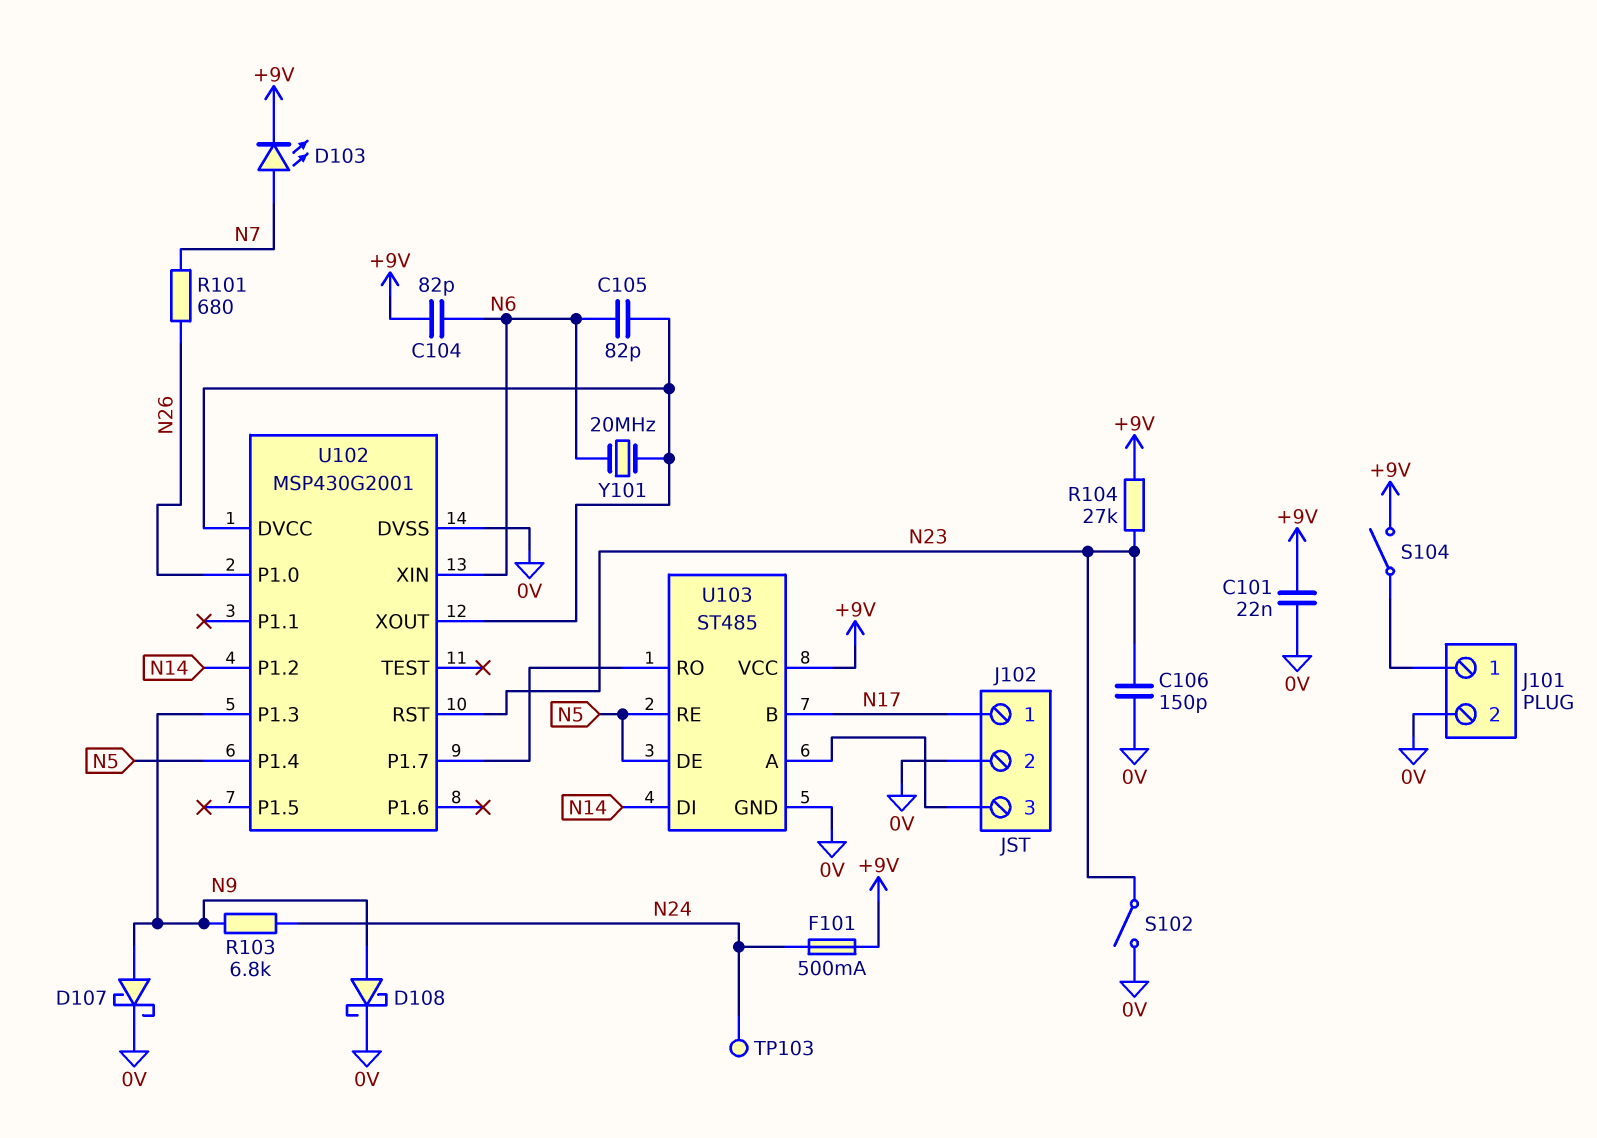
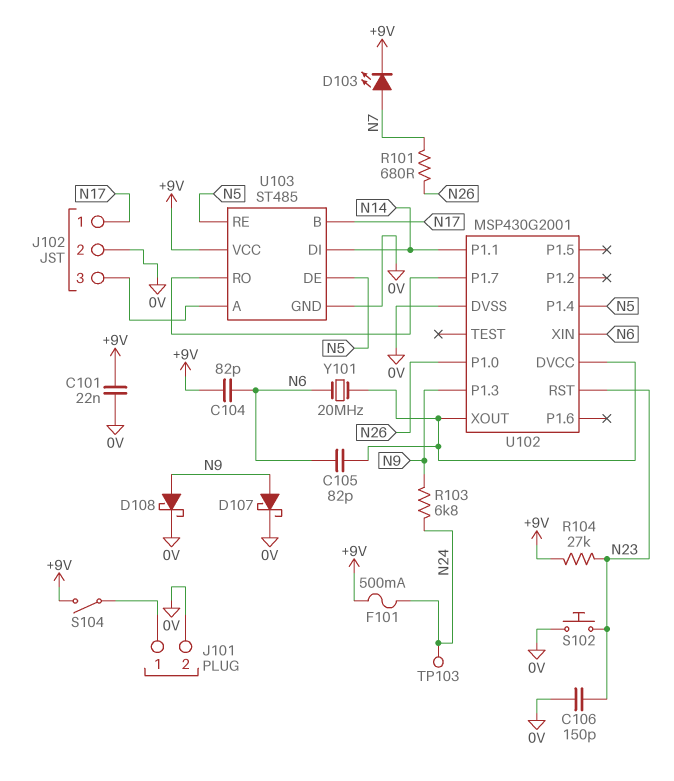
S102: switch (0V, N23) -> button (0V, N23)
U102 pin P1.1: none -> N14
U102 pin P1.2: N14 -> none

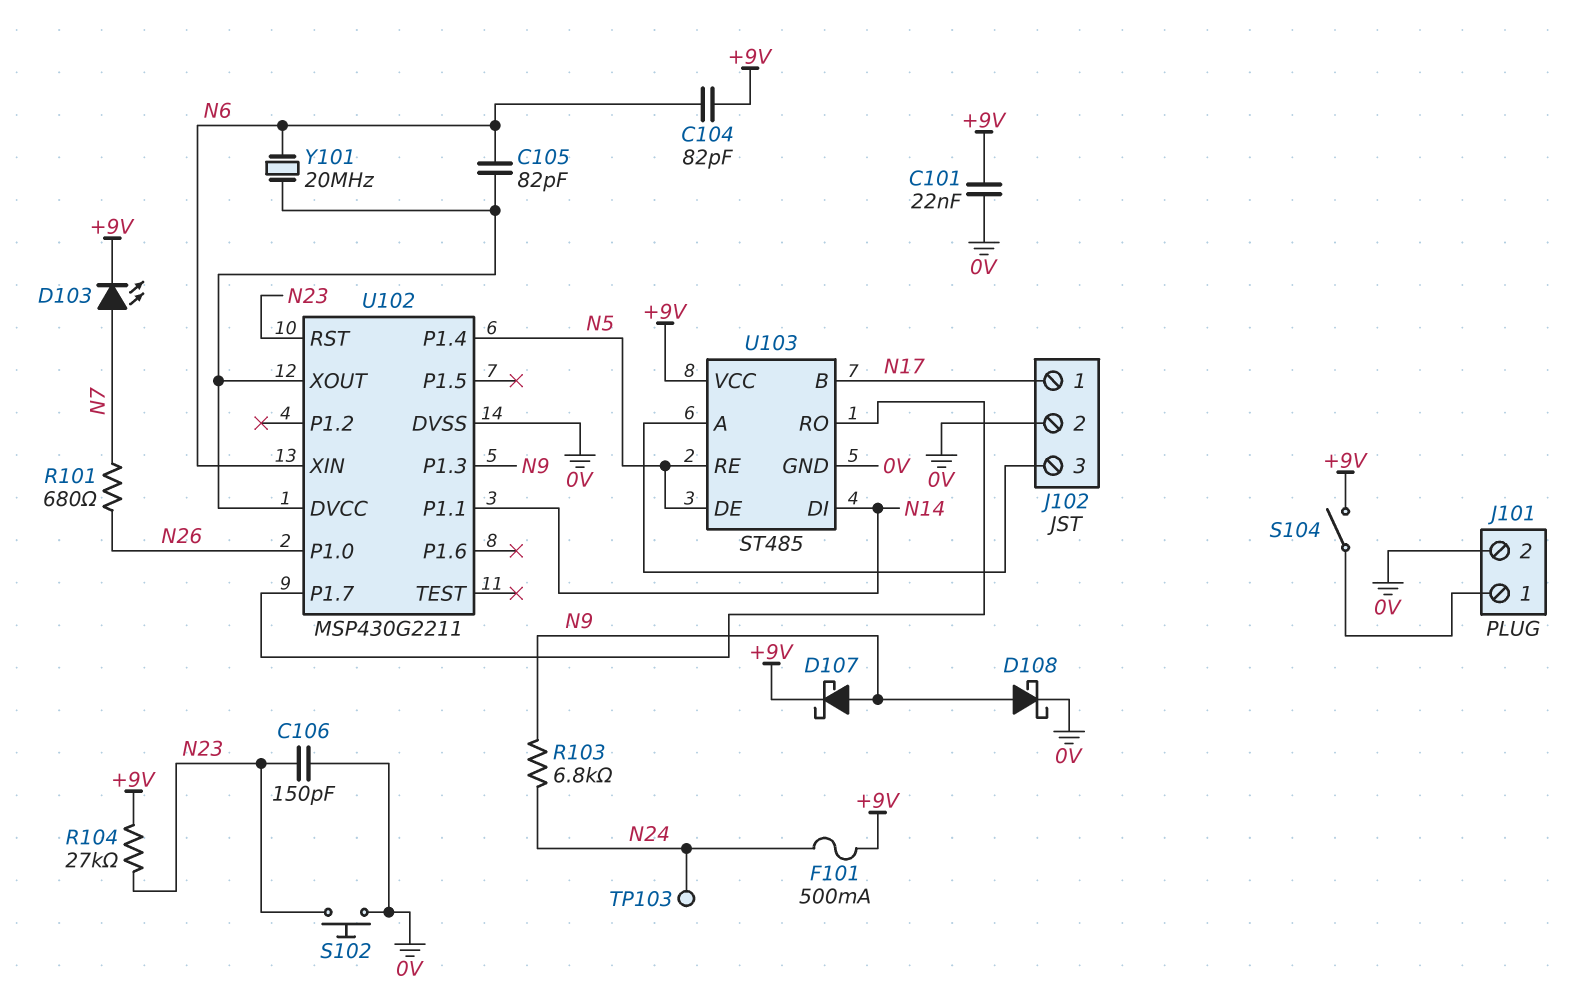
D107: schottky (A N9, K 0V) -> schottky (A N9, K +9V)
U102: MSP430G2001 -> MSP430G2211

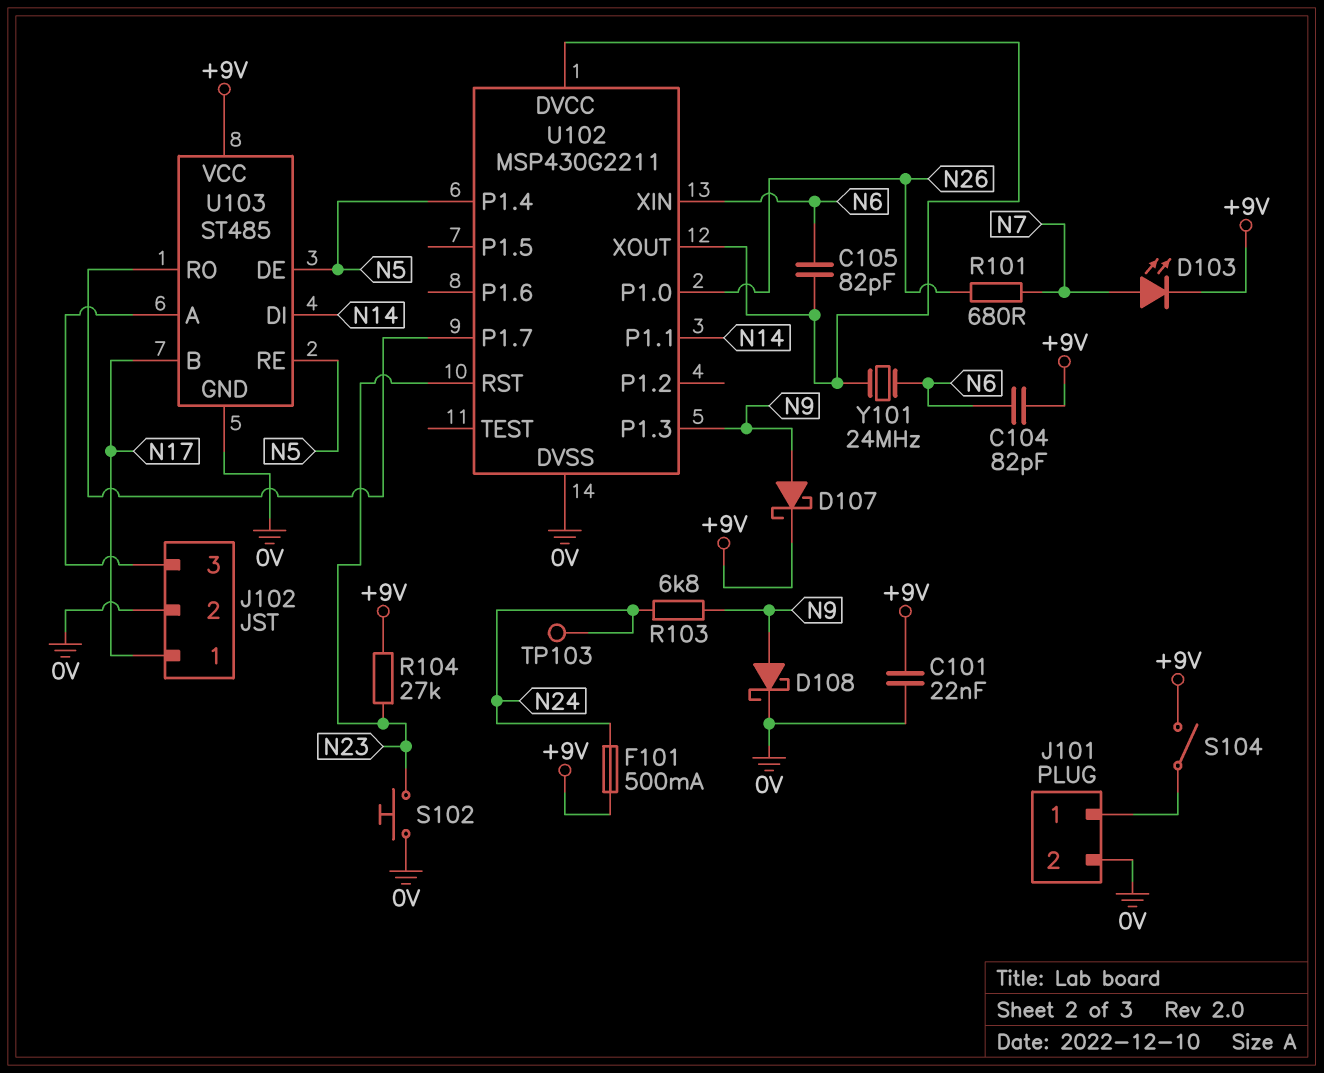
C106: 150pF (0V, N23) -> none
Y101: 20MHz (N6, U102/DVCC) -> 24MHz (N6, U102/DVCC)

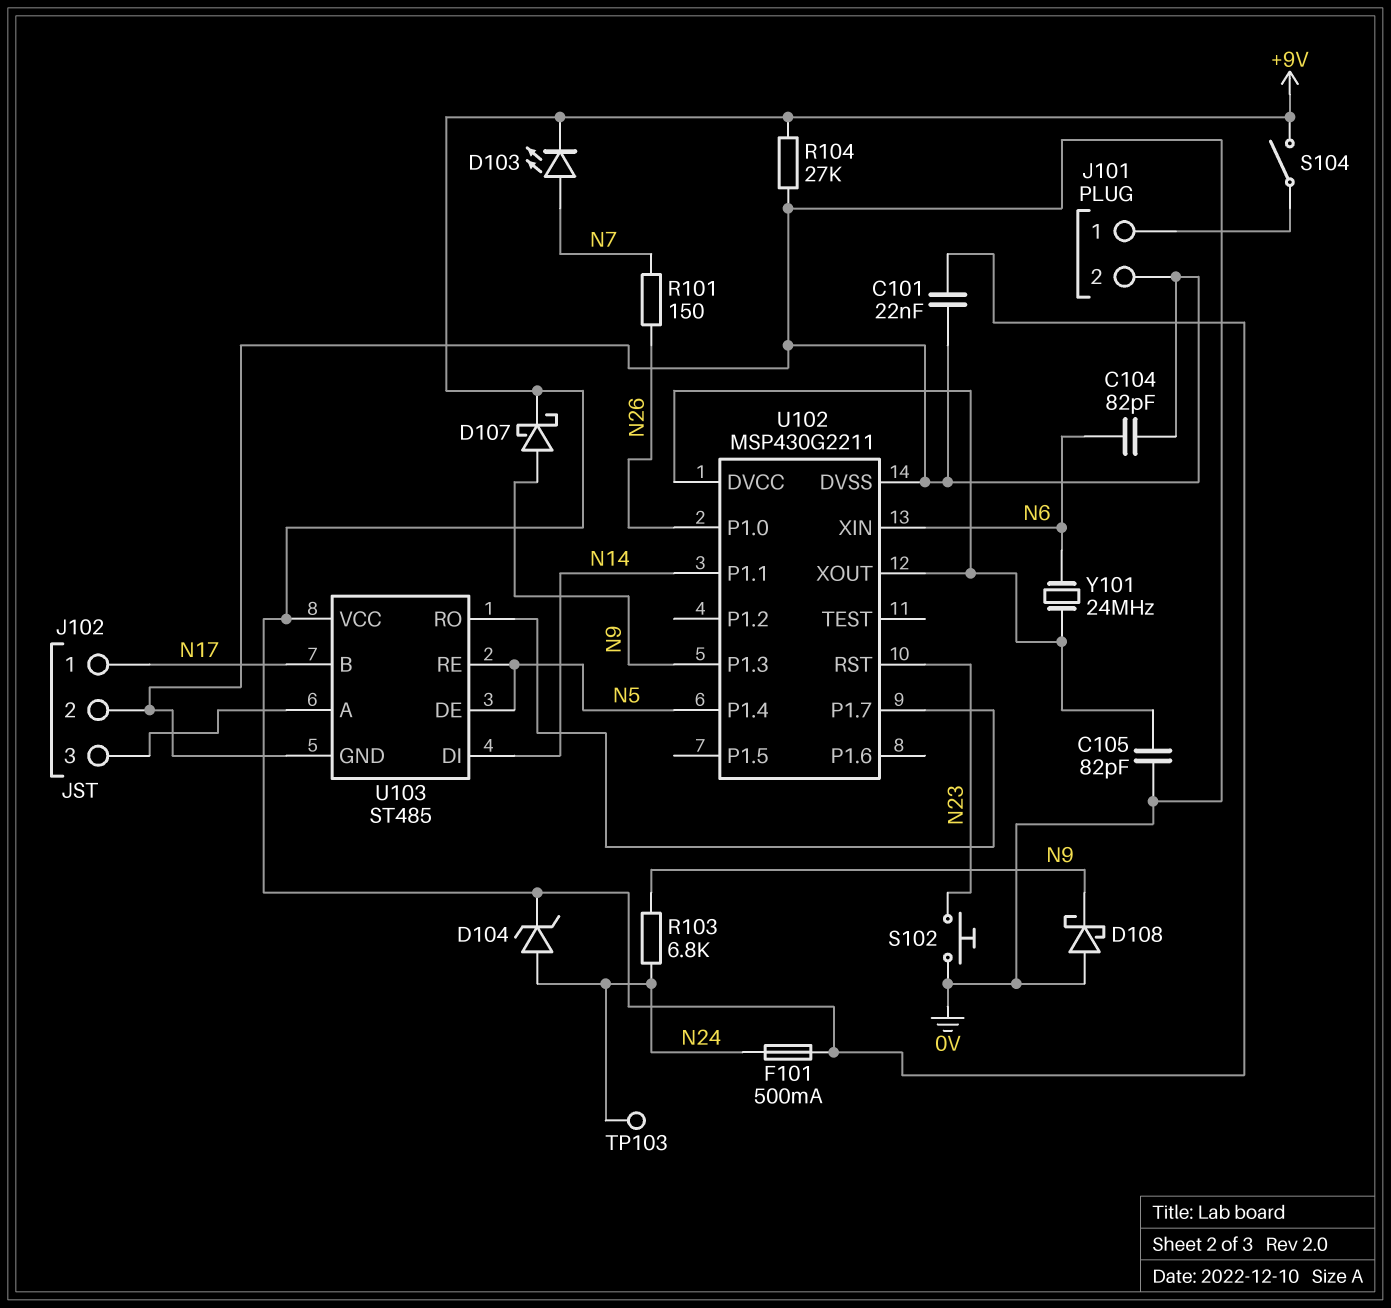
C104: 82pF (+9V, N6) -> 82pF (0V, N6)
C105: 82pF (N6, U102/DVCC) -> 82pF (0V, U102/DVCC)
D104: none -> zener (A N24, K +9V)
D108: schottky (A N9, K 0V) -> schottky (A 0V, K N9)
R101: 680 (N7, N26) -> 150 (N7, N26)
R104: 27k (+9V, N23) -> 27k (+9V, 0V)

